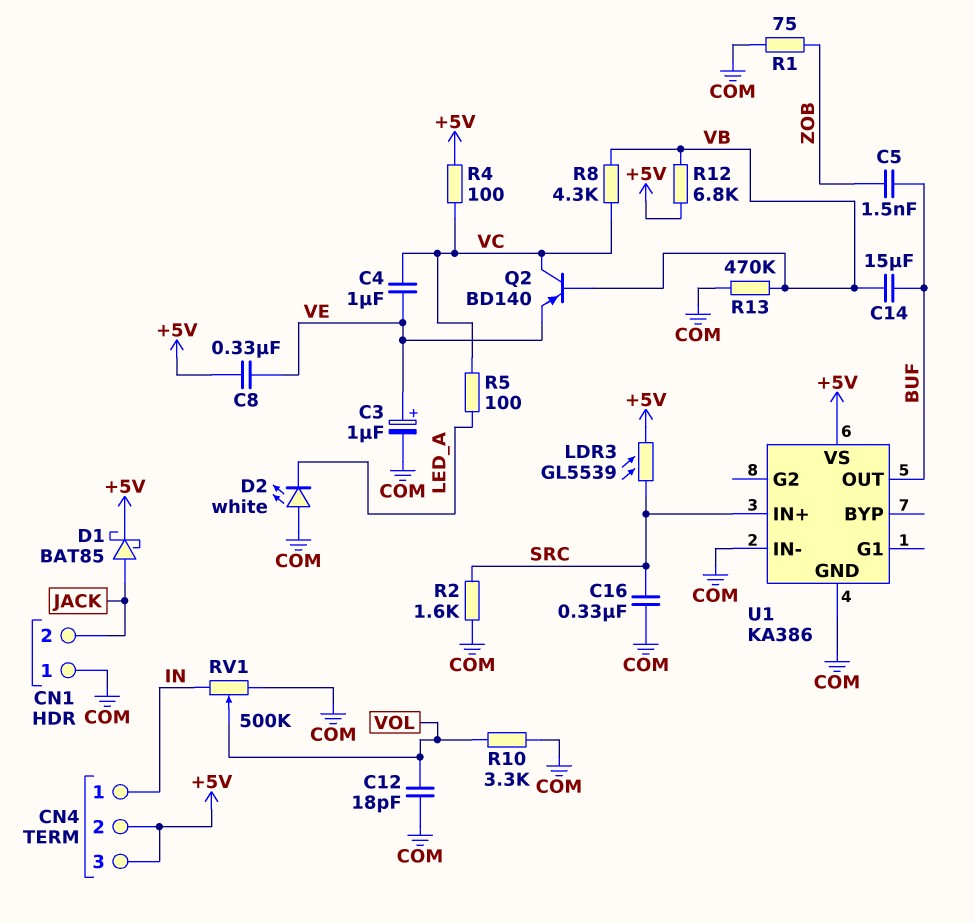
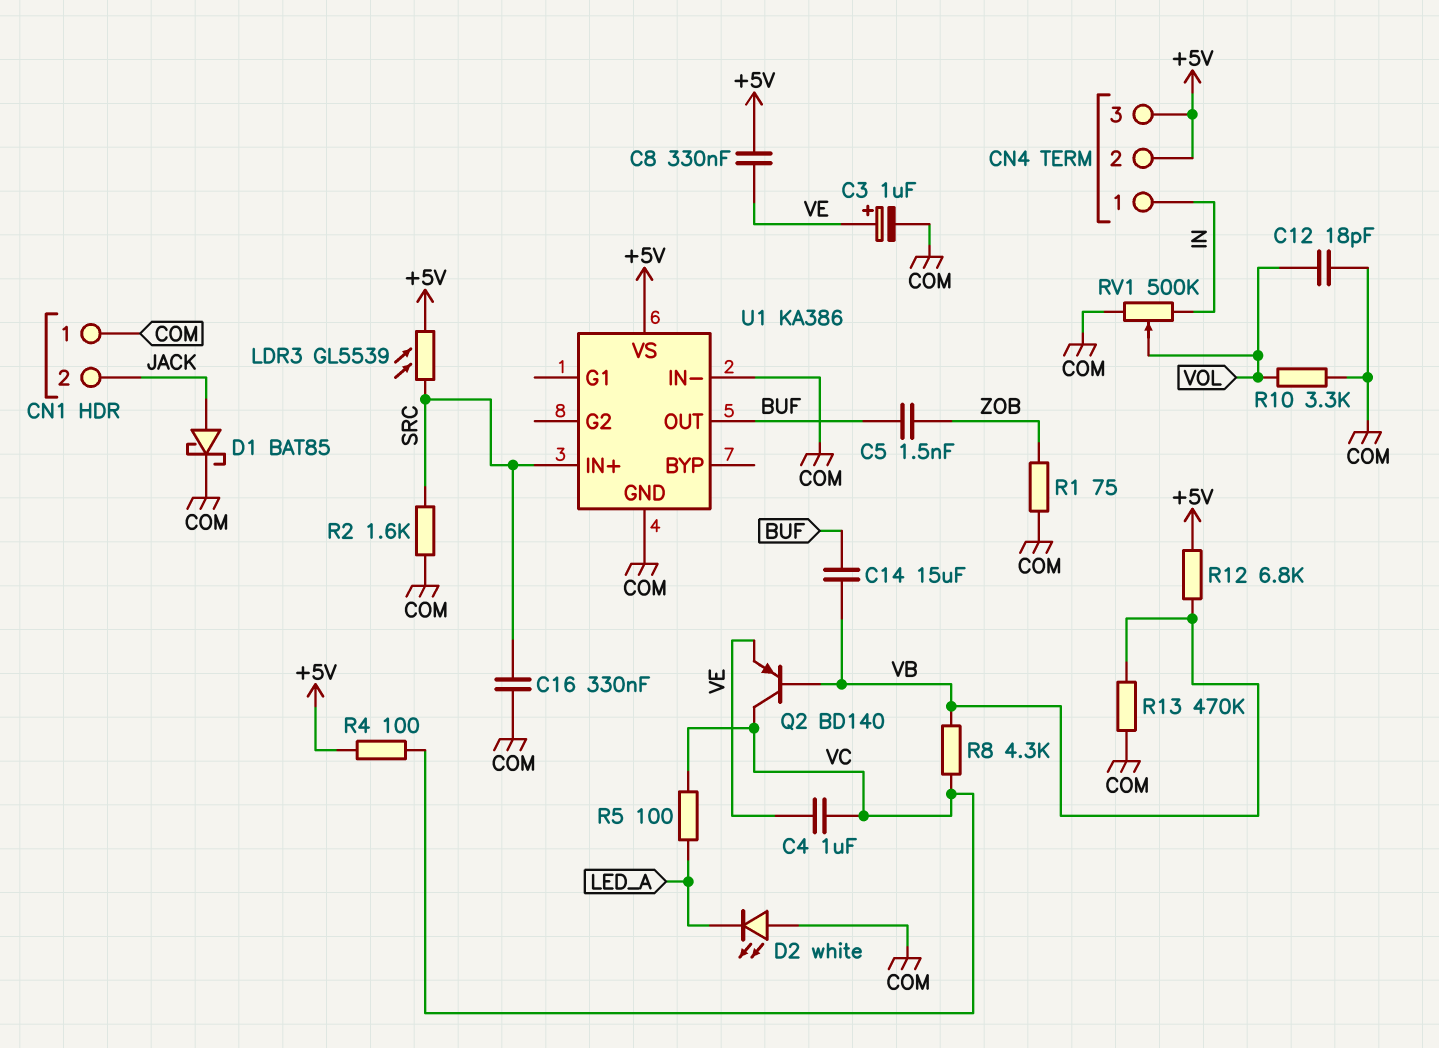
D1: schottky BAT85 (A JACK, K +5V) -> schottky BAT85 (A JACK, K COM)

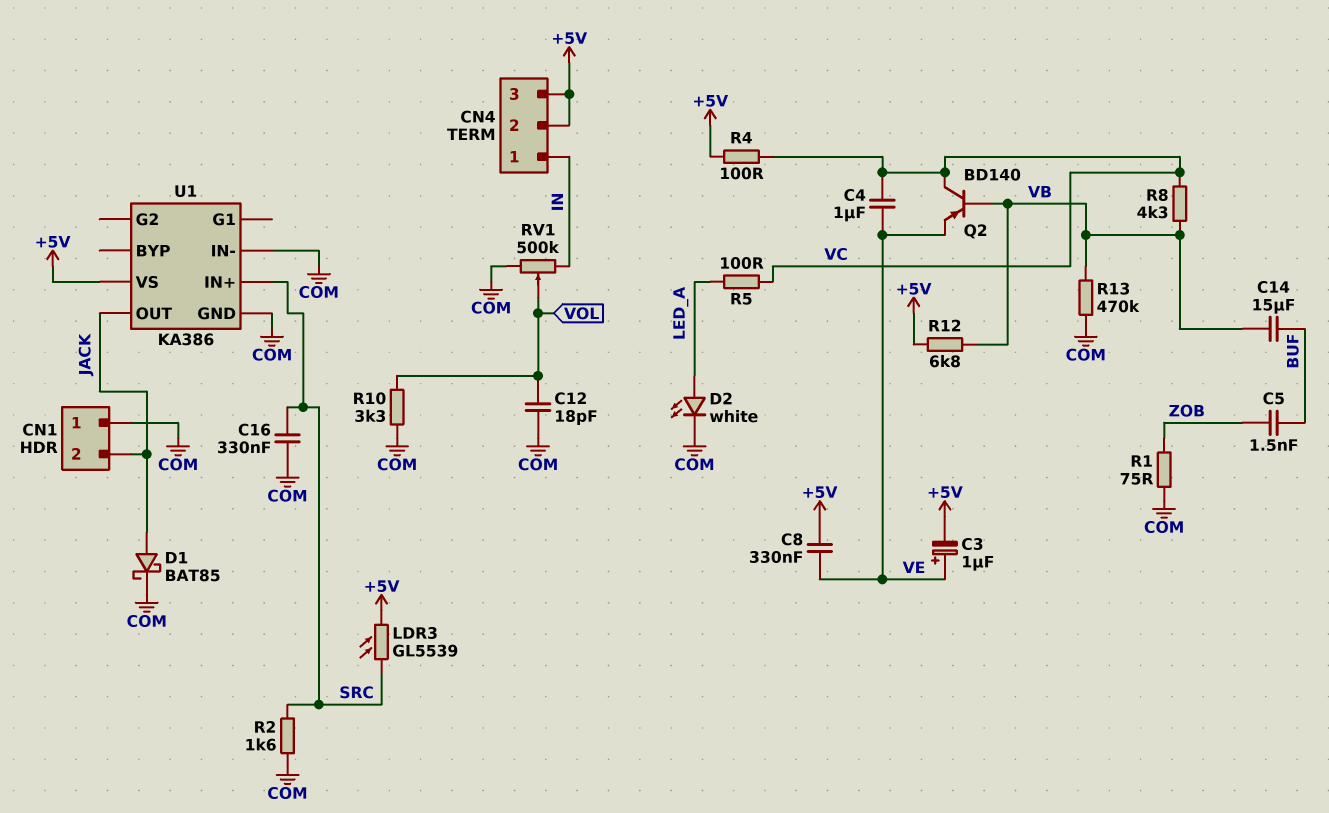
C3: 1uF (plus VE, minus COM) -> 1uF (plus VE, minus +5V)
D2: LED white (A COM, K LED_A) -> LED white (A LED_A, K COM)
U1 pin OUT: BUF -> JACK

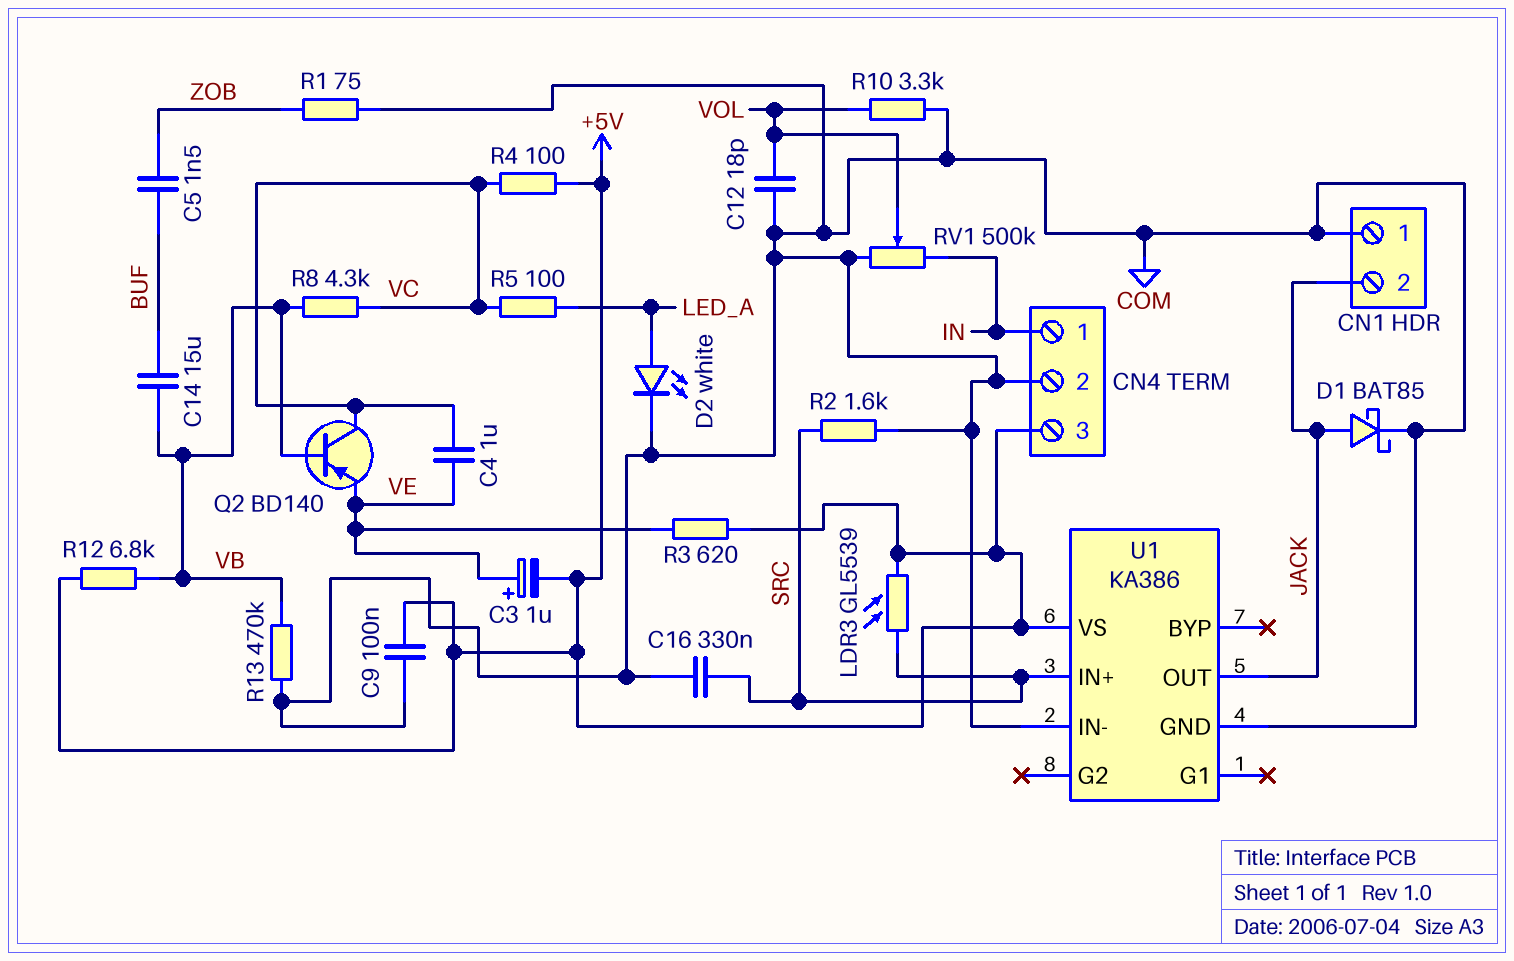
C8: 330nF (+5V, VE) -> none
C9: none -> 100nF (+5V, COM)
CN4 pin 2: +5V -> COM
R3: none -> 620 (+5V, VE)

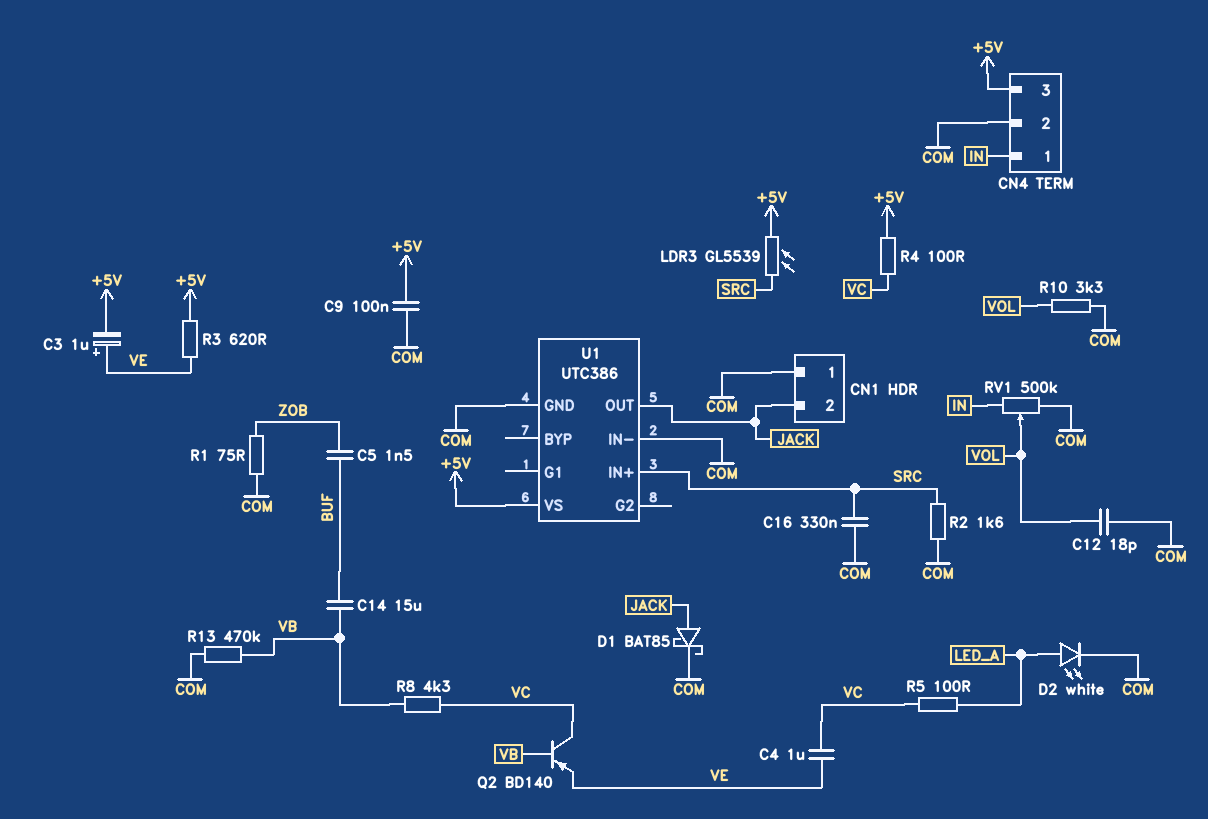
R12: 6.8k (+5V, VB) -> none
U1: KA386 -> UTC386

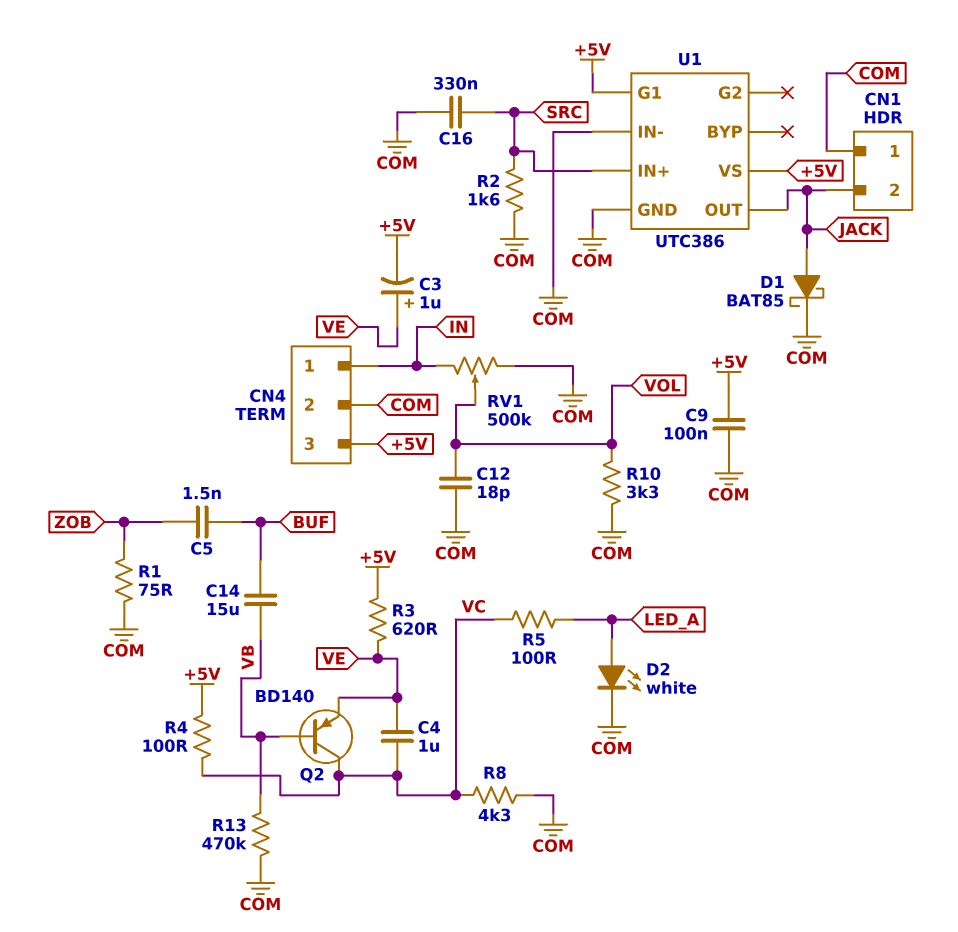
LDR3: GL5539 (+5V, SRC) -> none
R8: 4.3k (VB, VC) -> 4.3k (COM, VC)
U1 pin G1: none -> +5V

